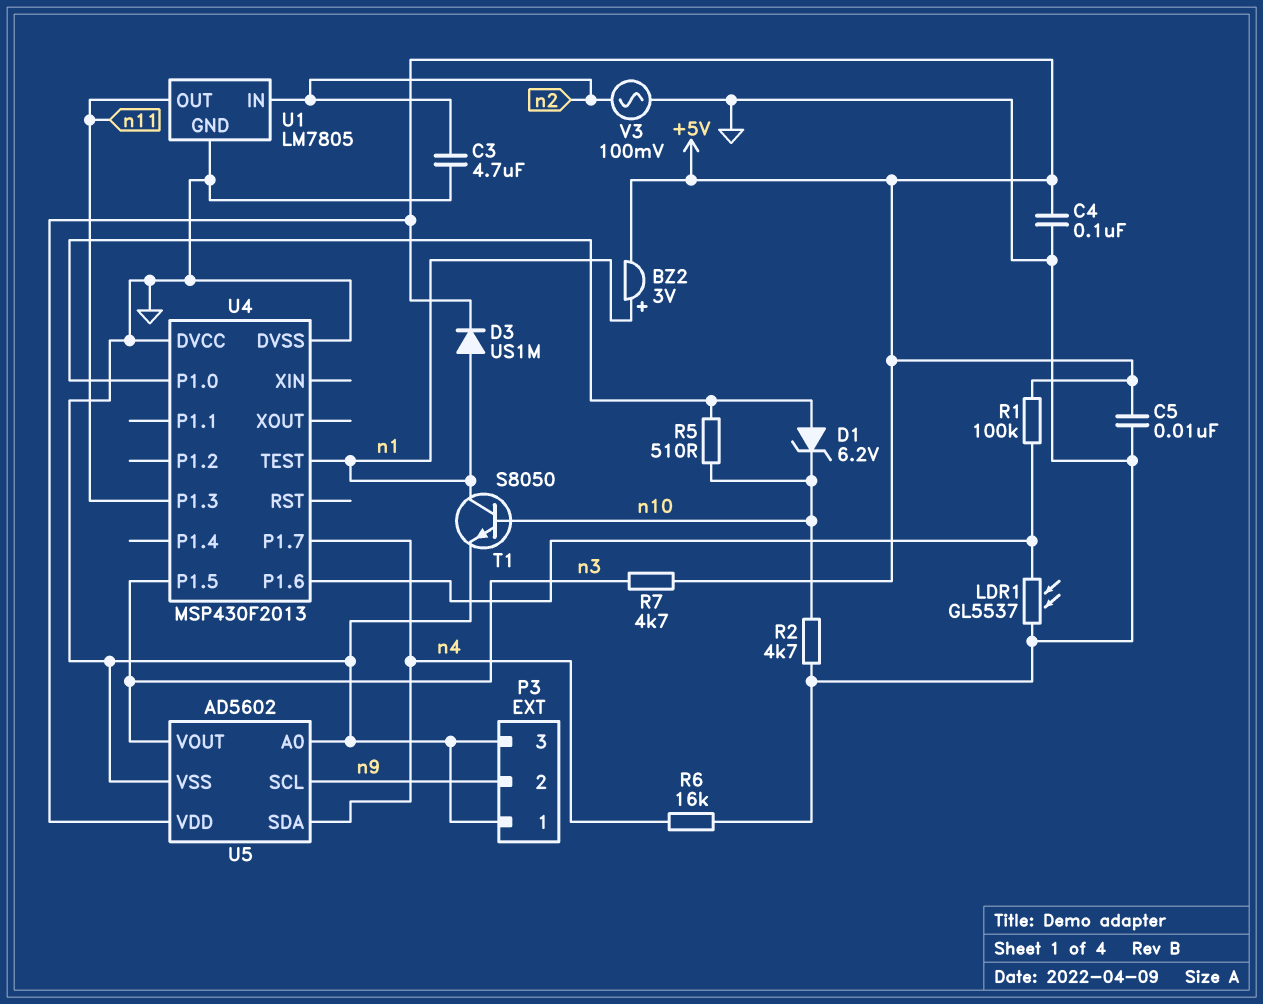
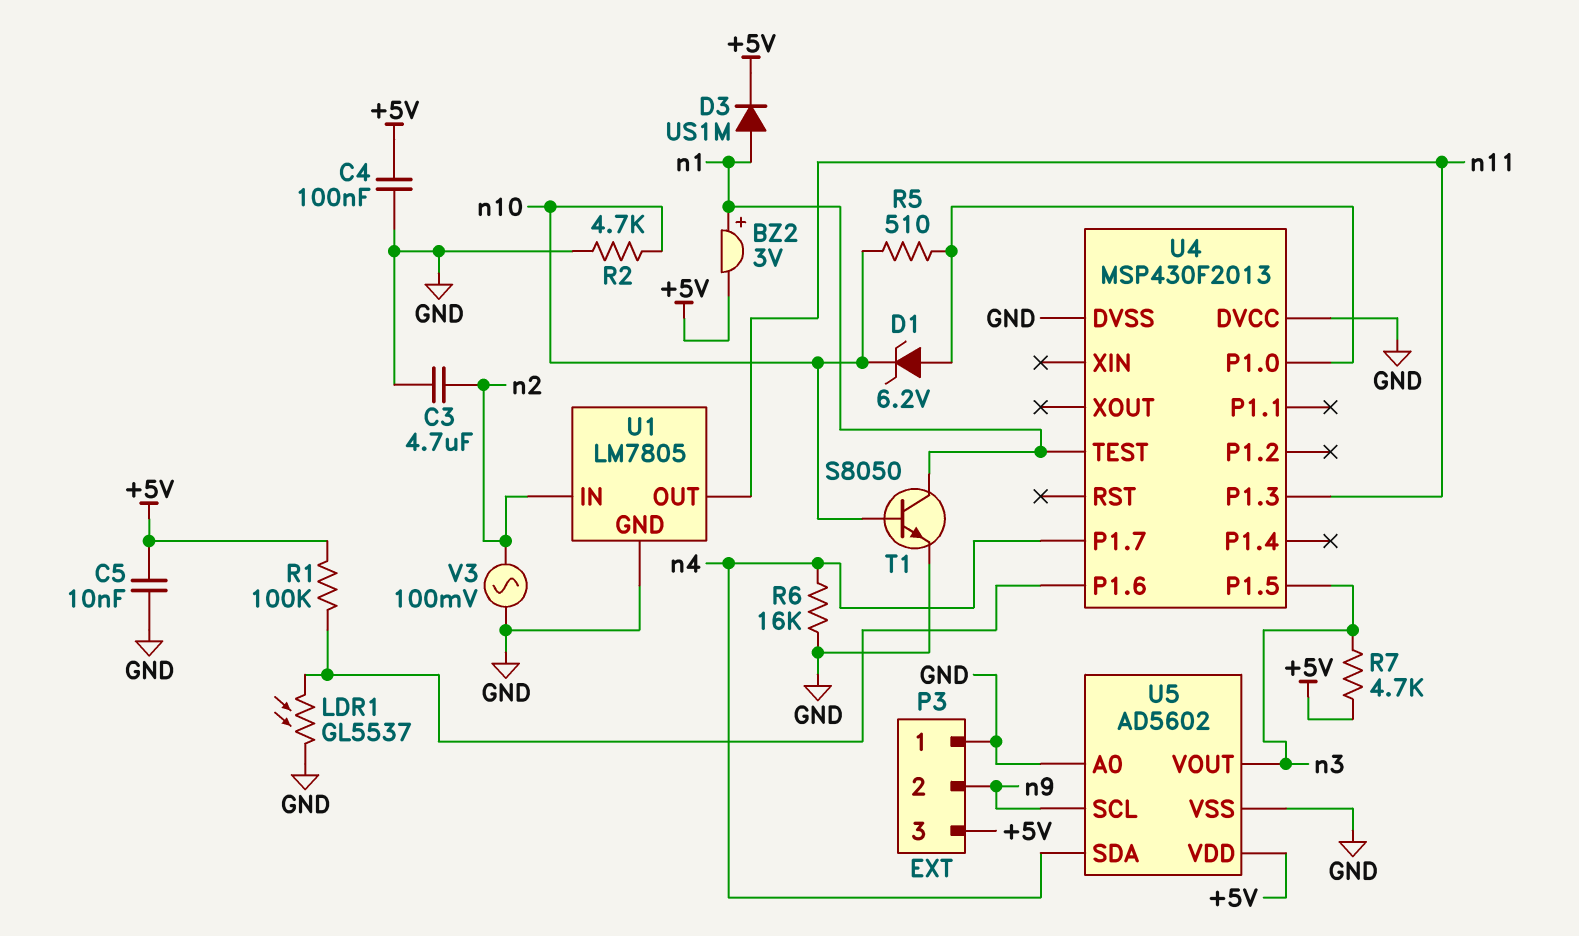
P3 pin 3: GND -> +5V

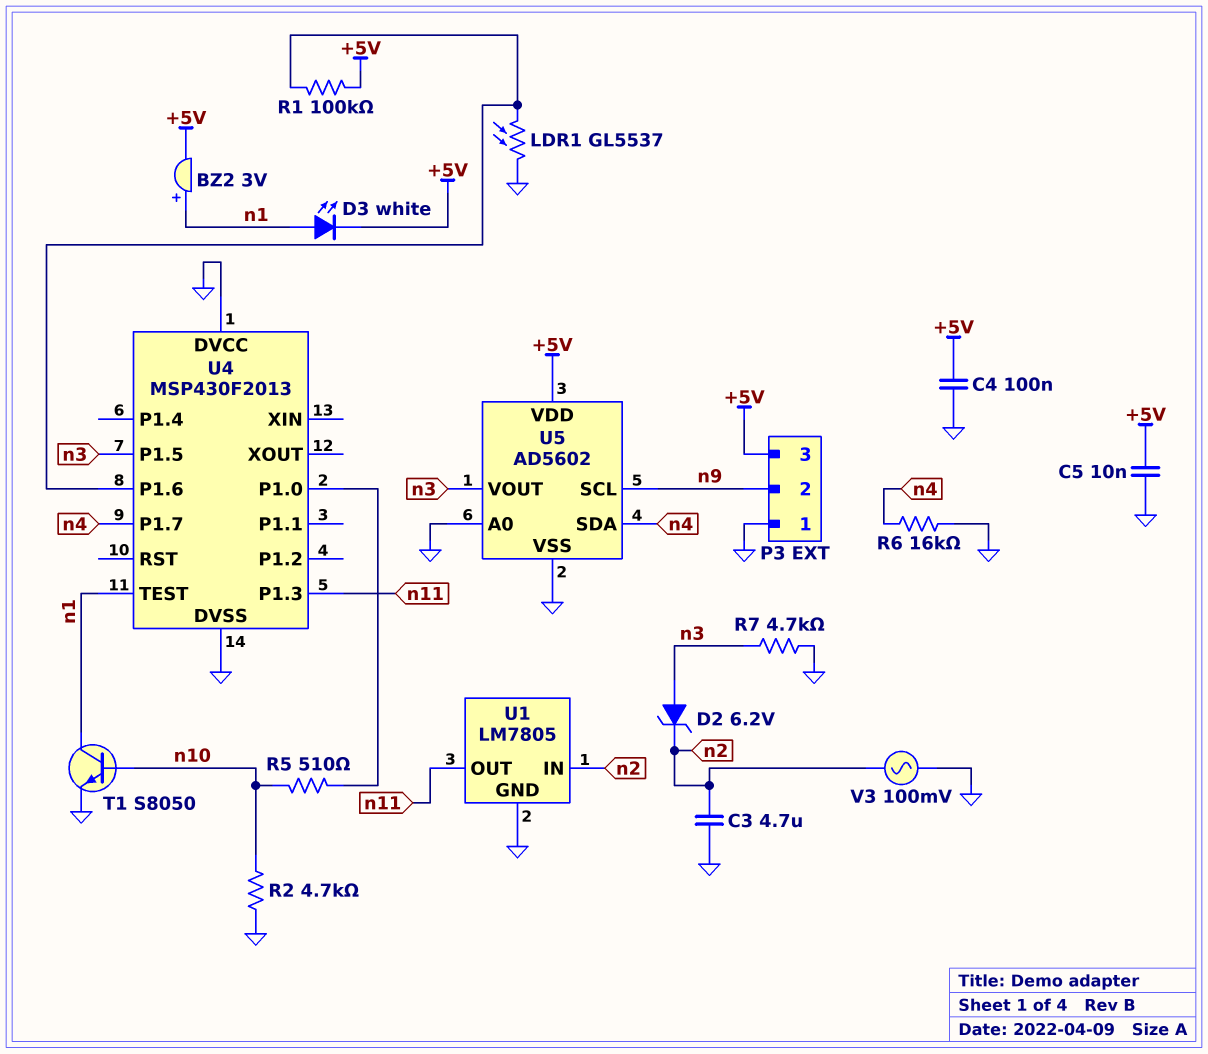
D1: zener 6.2V (A U4/P1.0, K n10) -> none
D2: none -> zener 6.2V (A n3, K n2)
D3: diode US1M (A n1, K +5V) -> LED white (A n1, K +5V)
R7: 4.7k (+5V, n3) -> 4.7k (GND, n3)

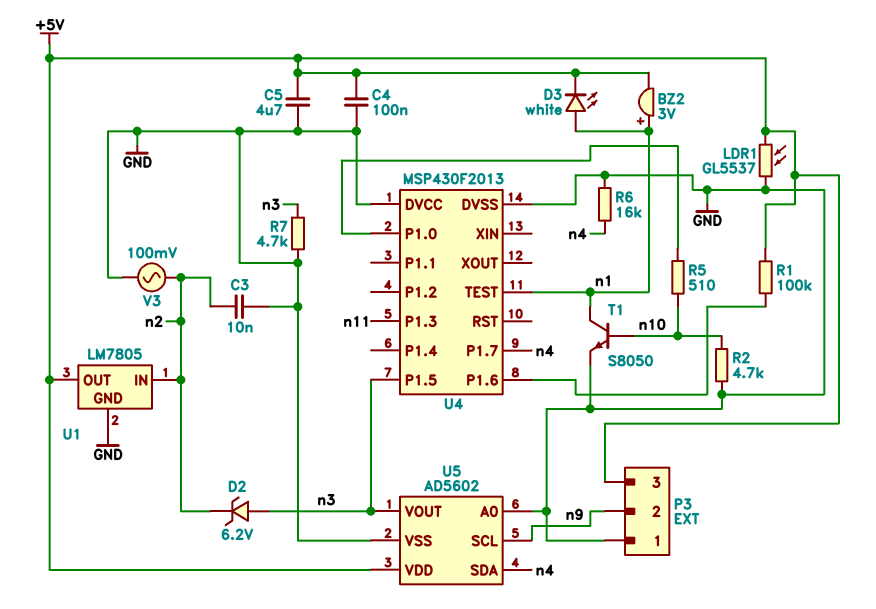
C3: 4.7uF (GND, n2) -> 10nF (GND, n2)
C5: 10nF (+5V, GND) -> 4.7uF (+5V, GND)
LDR1: GL5537 (GND, U4/P1.6) -> GL5537 (+5V, GND)
U1 pin OUT: n11 -> +5V

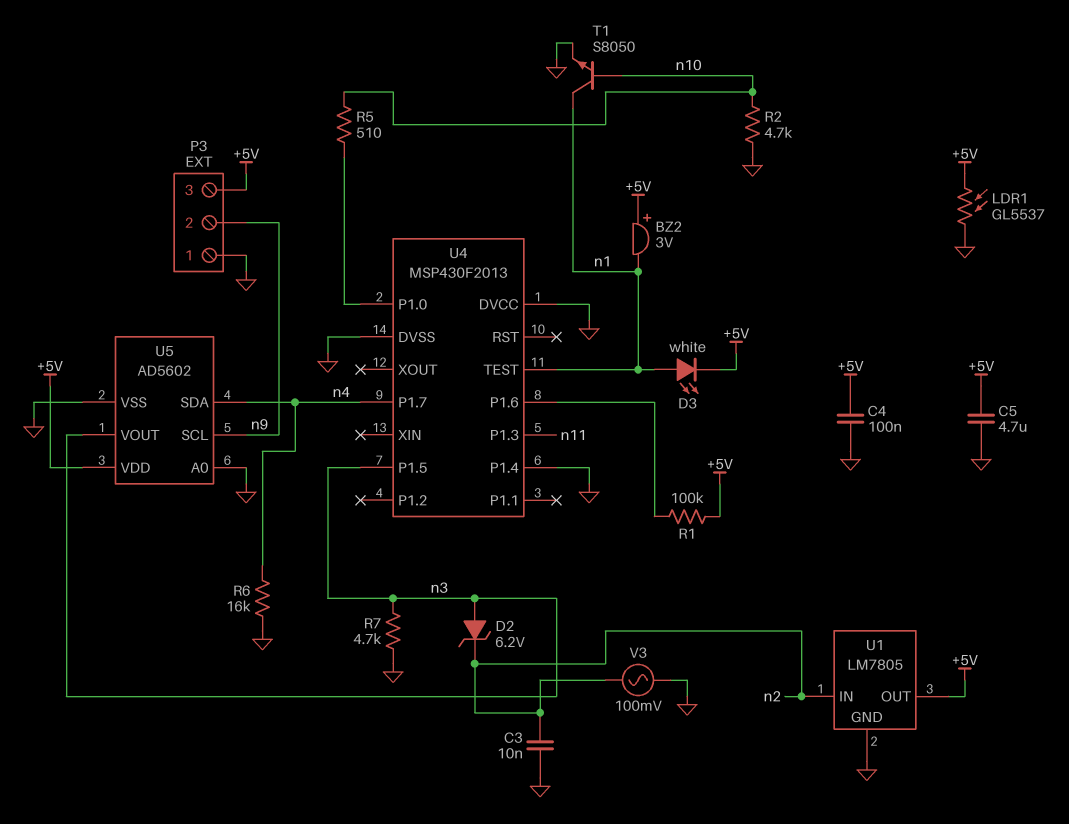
BZ2: buzzer 3V (plus n1, minus +5V) -> buzzer 3V (plus +5V, minus n1)
U4 pin P1.4: none -> GND

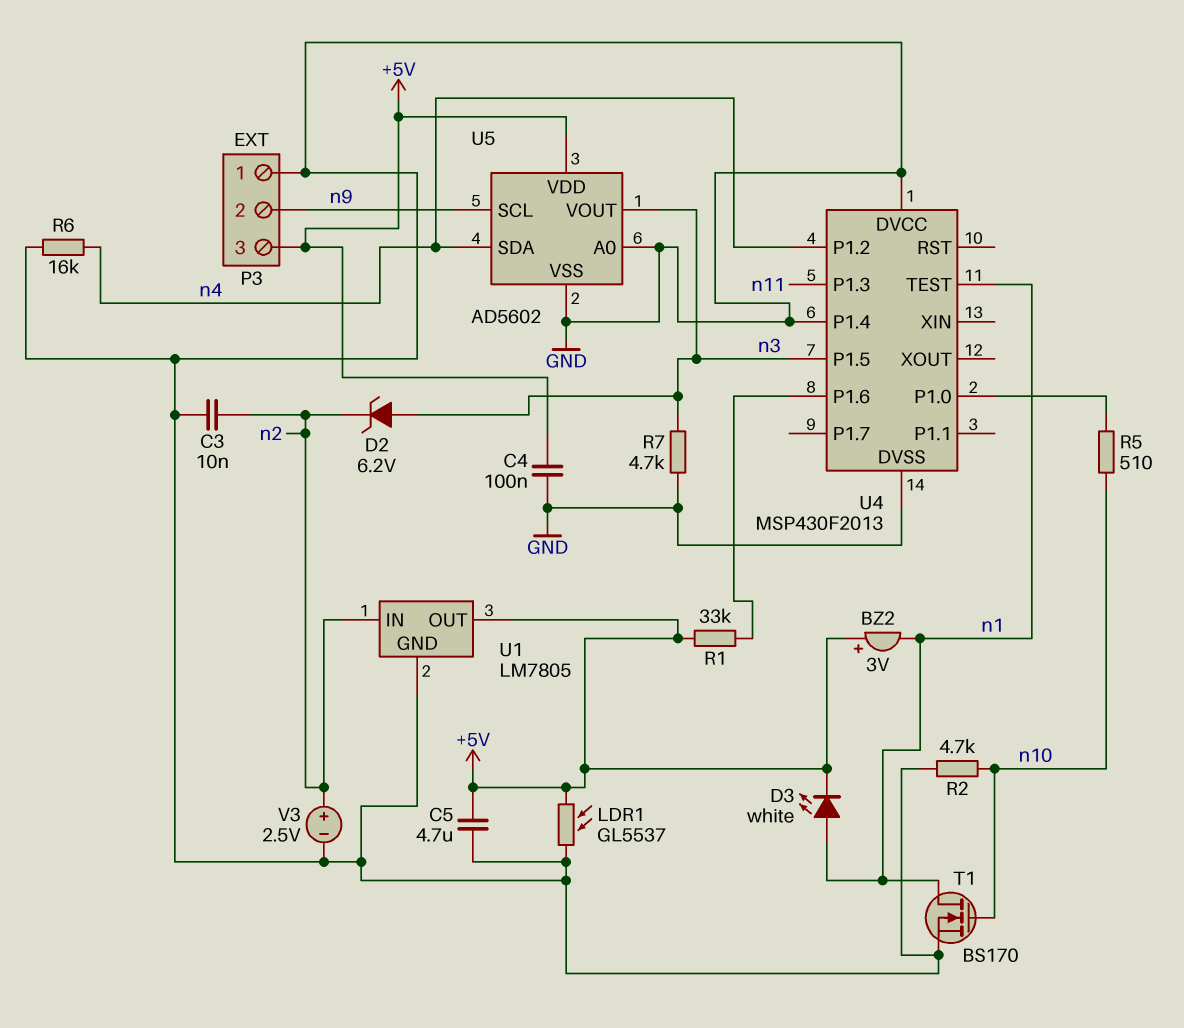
R1: 100k (+5V, U4/P1.6) -> 33k (+5V, U4/P1.6)
T1: NPN S8050 (B n10, C n1, E GND) -> NMOS BS170 (G n10, D n1, S GND)
U4 pin P1.2: none -> n4
U4 pin P1.7: n4 -> none
V3: AC 100mV (GND, n2) -> 2.5V (plus n2, minus GND)

